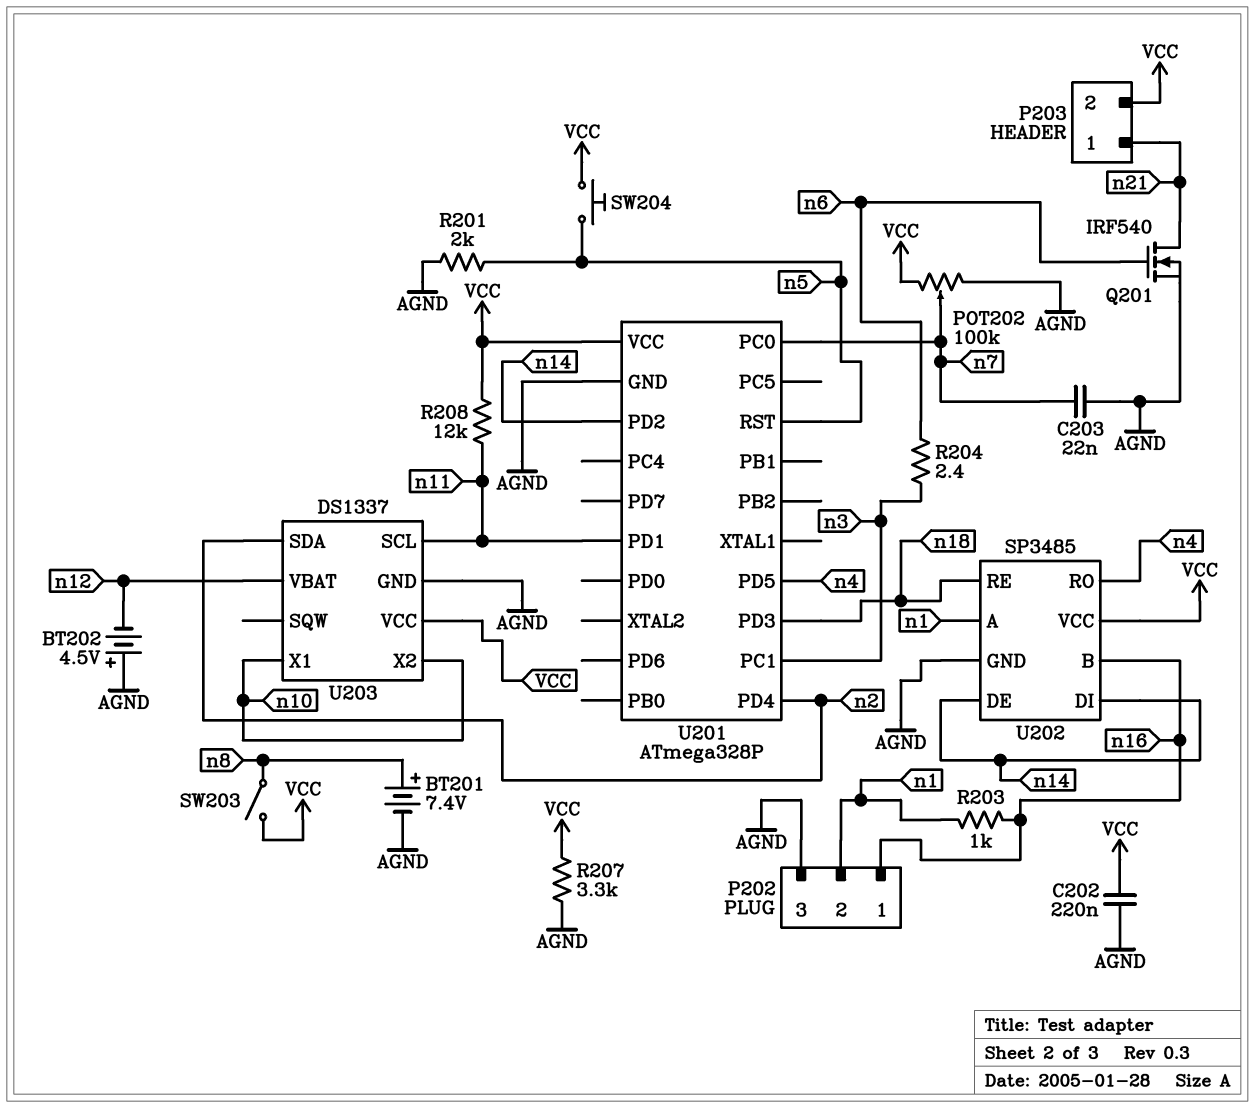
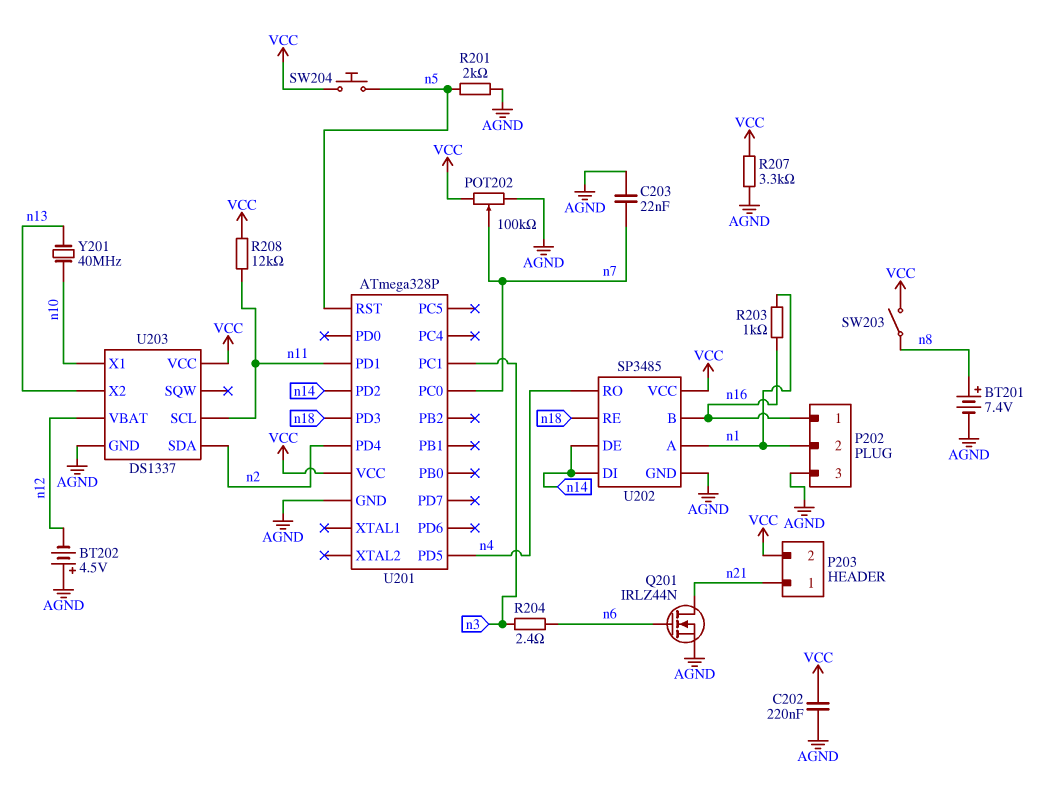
Q201: NMOS IRF540 (G n6, D n21, S AGND) -> NMOS IRLZ44N (G n6, D n21, S AGND)
U203 pin X2: n10 -> n13
Y201: none -> 40MHz (n10, n13)

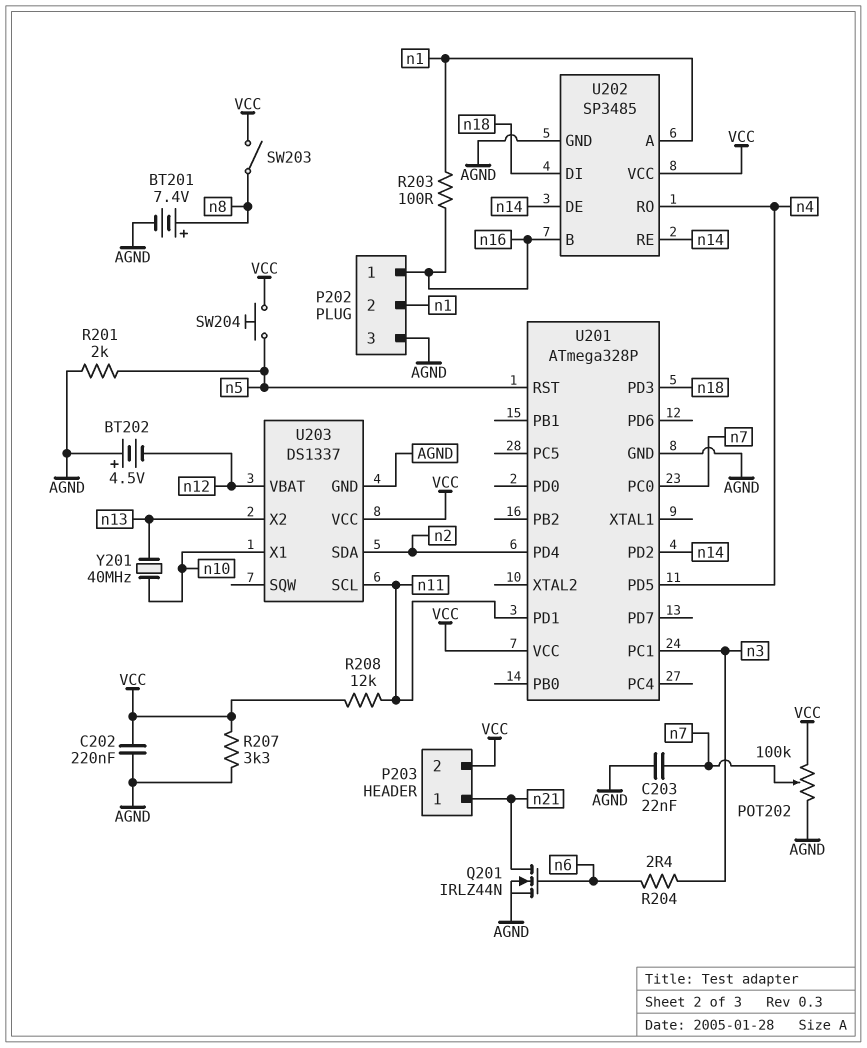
R203: 1k (n1, n16) -> 100 (n1, n16)
U202 pin DI: n14 -> n18
U202 pin RE: n18 -> n14

